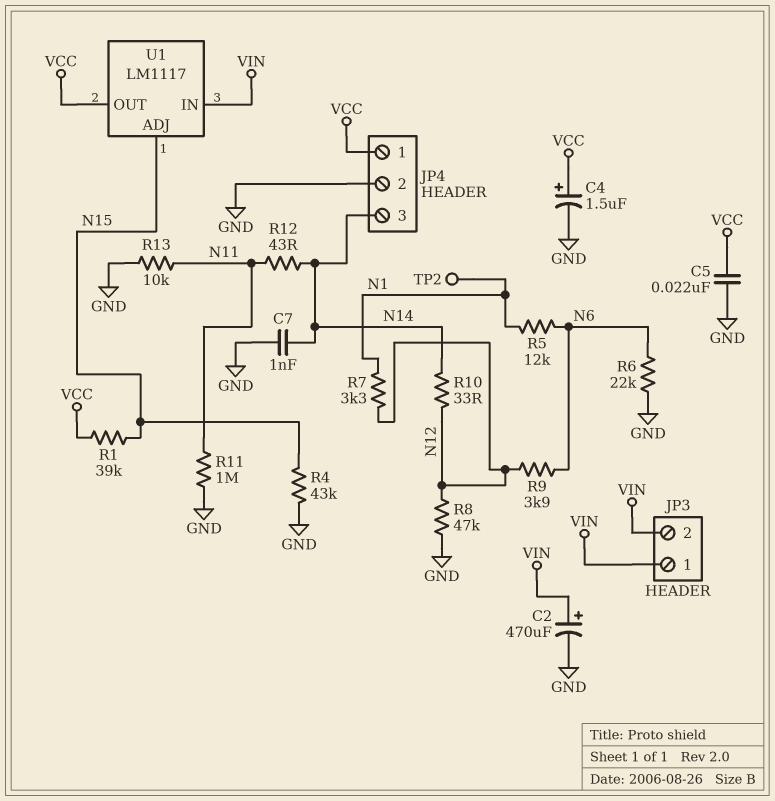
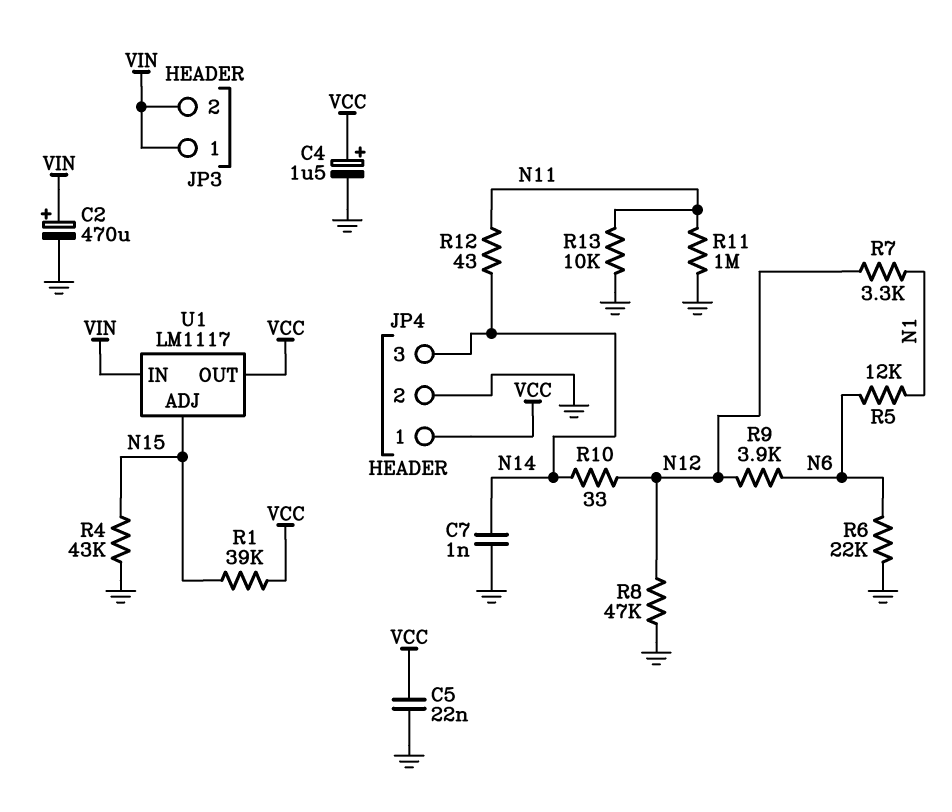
TP2: test point (N1) -> none

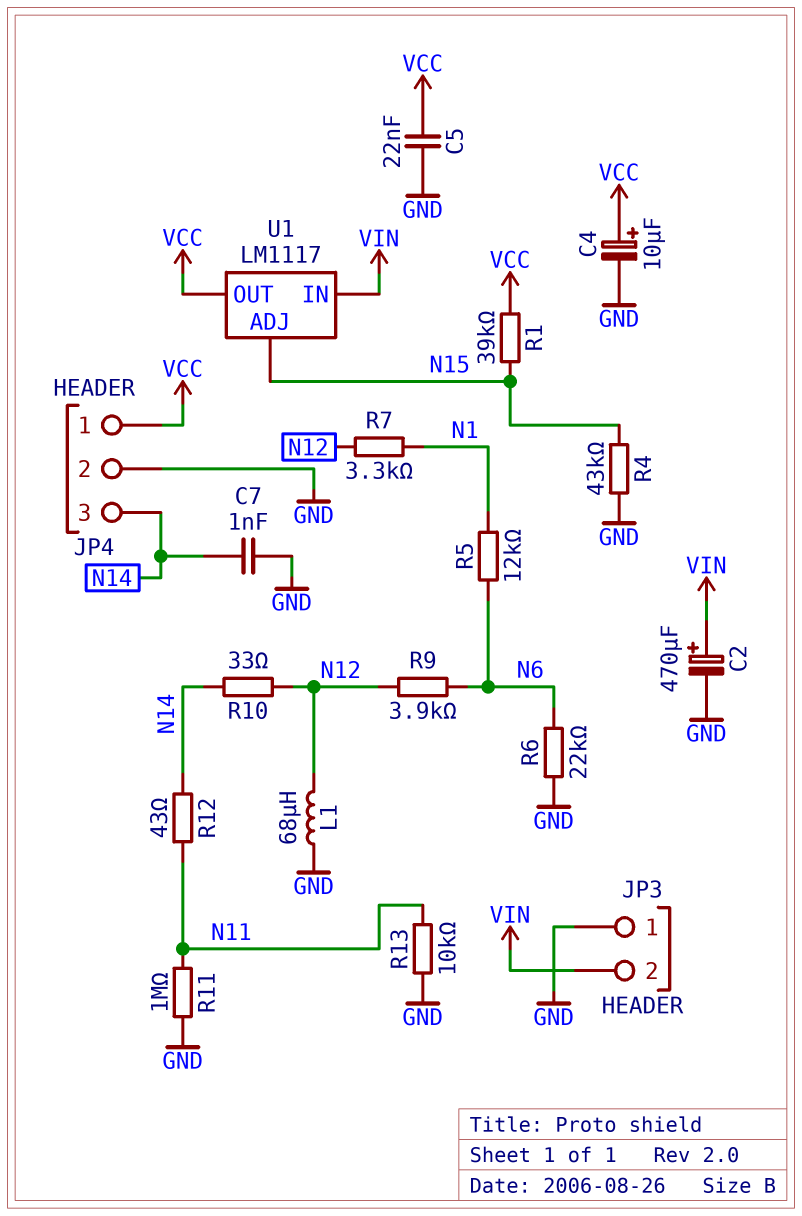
C4: 1.5uF (plus VCC, minus GND) -> 10uF (plus VCC, minus GND)
JP3 pin 1: VIN -> GND
L1: none -> 68uH (GND, N12)
R8: 47k (GND, N12) -> none

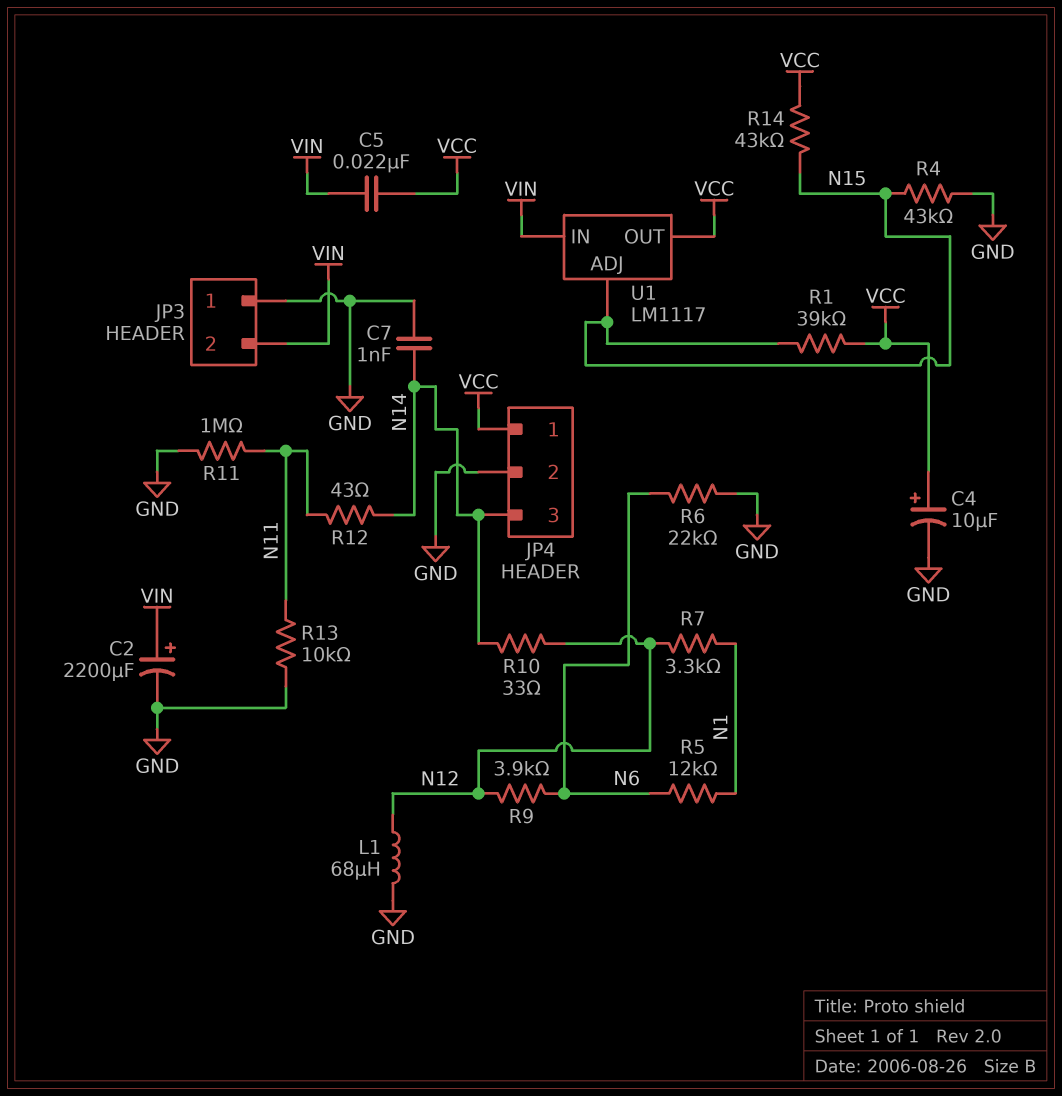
C2: 470uF (plus VIN, minus GND) -> 2200uF (plus VIN, minus GND)
C5: 22nF (GND, VCC) -> 22nF (VCC, VIN)
R14: none -> 43k (N15, VCC)

